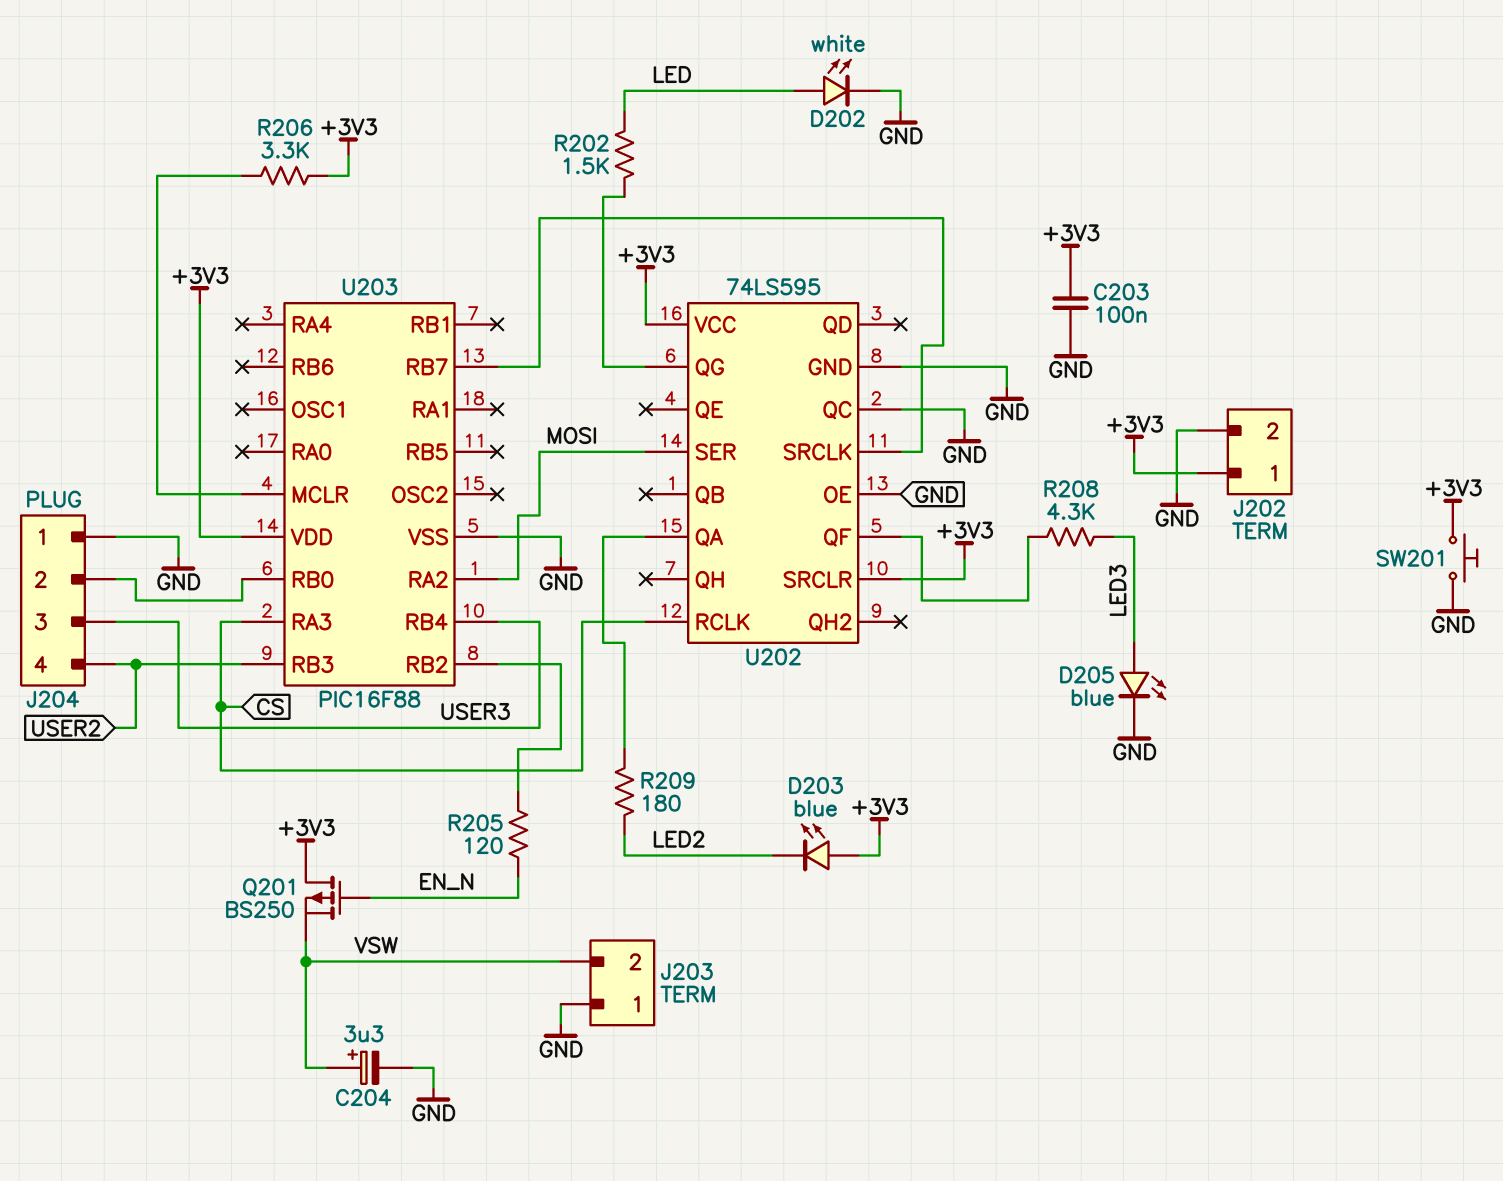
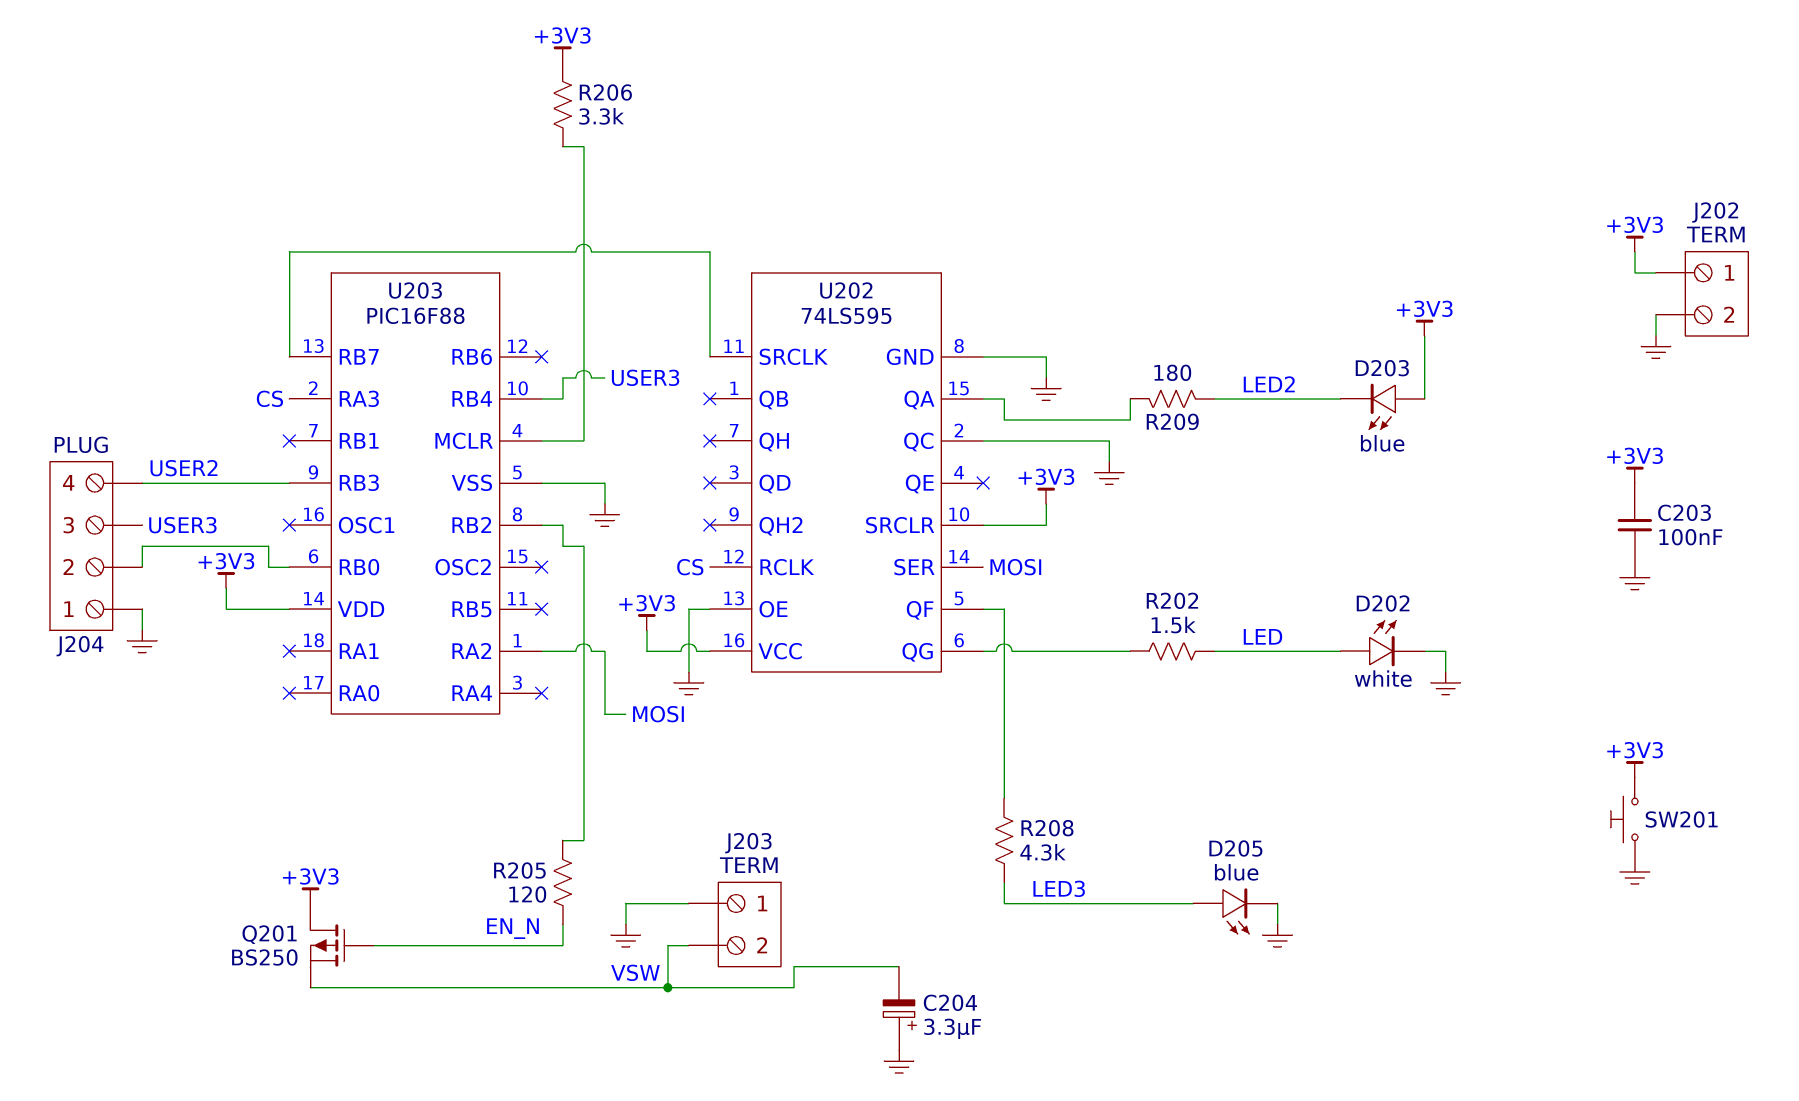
C204: 3.3uF (plus VSW, minus GND) -> 3.3uF (plus GND, minus VSW)

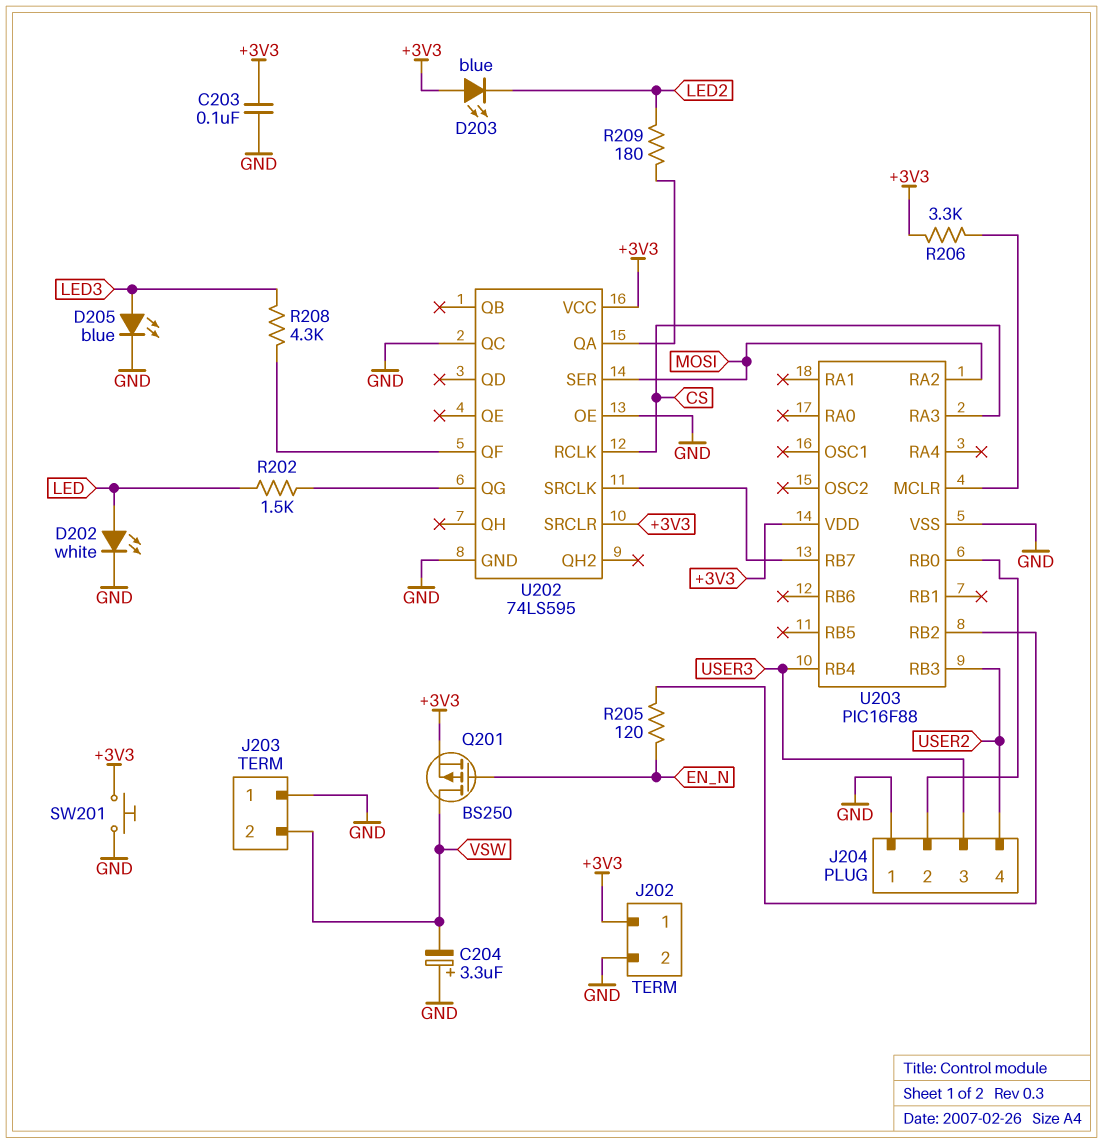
Q201: PMOS BS250 (G EN_N, D +3V3, S VSW) -> PMOS BS250 (G EN_N, D VSW, S +3V3)

